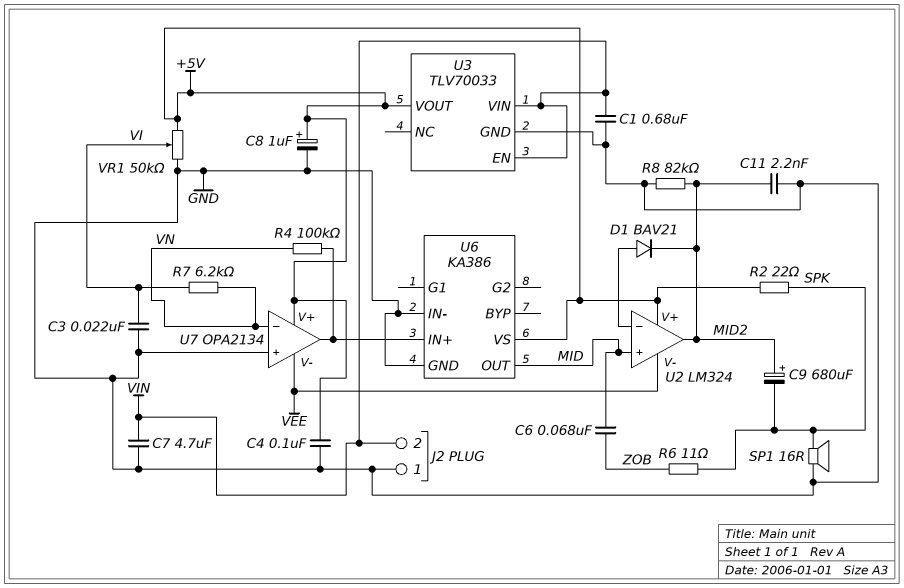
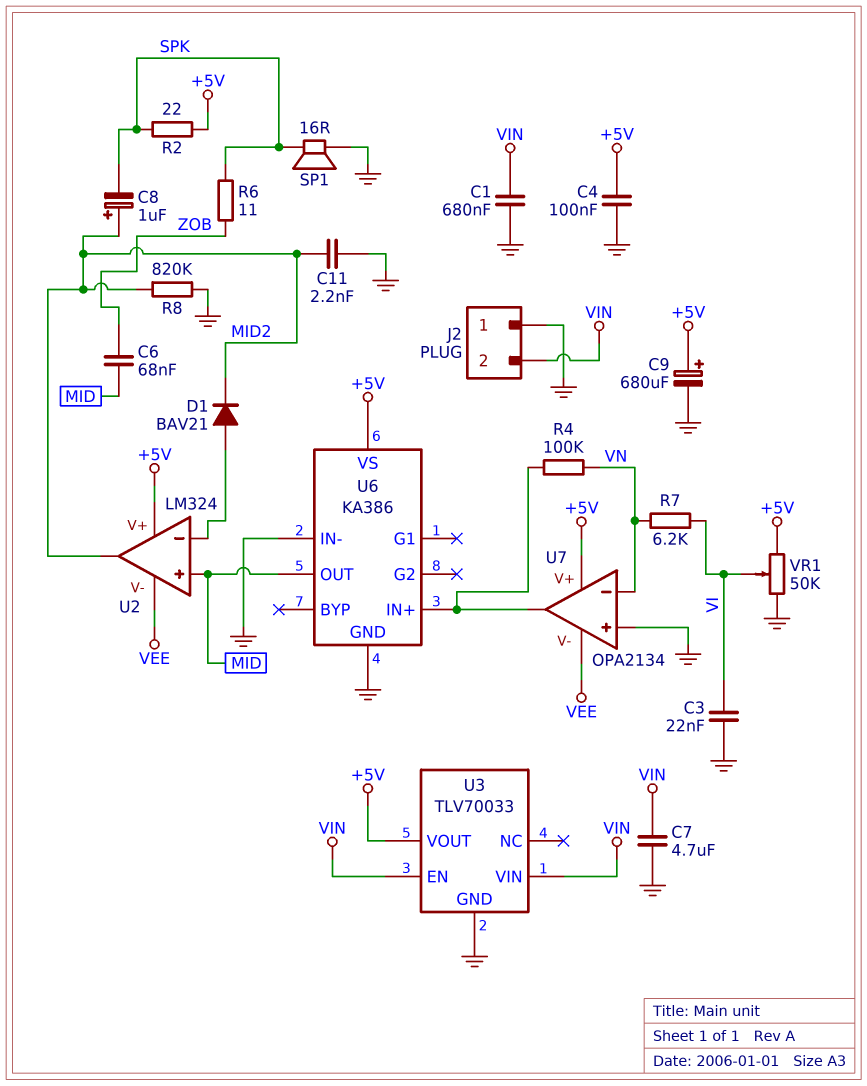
C8: 1uF (plus +5V, minus GND) -> 1uF (plus MID2, minus SPK)
C9: 680uF (plus MID2, minus SPK) -> 680uF (plus +5V, minus GND)
R8: 82k (GND, MID2) -> 820k (GND, MID2)

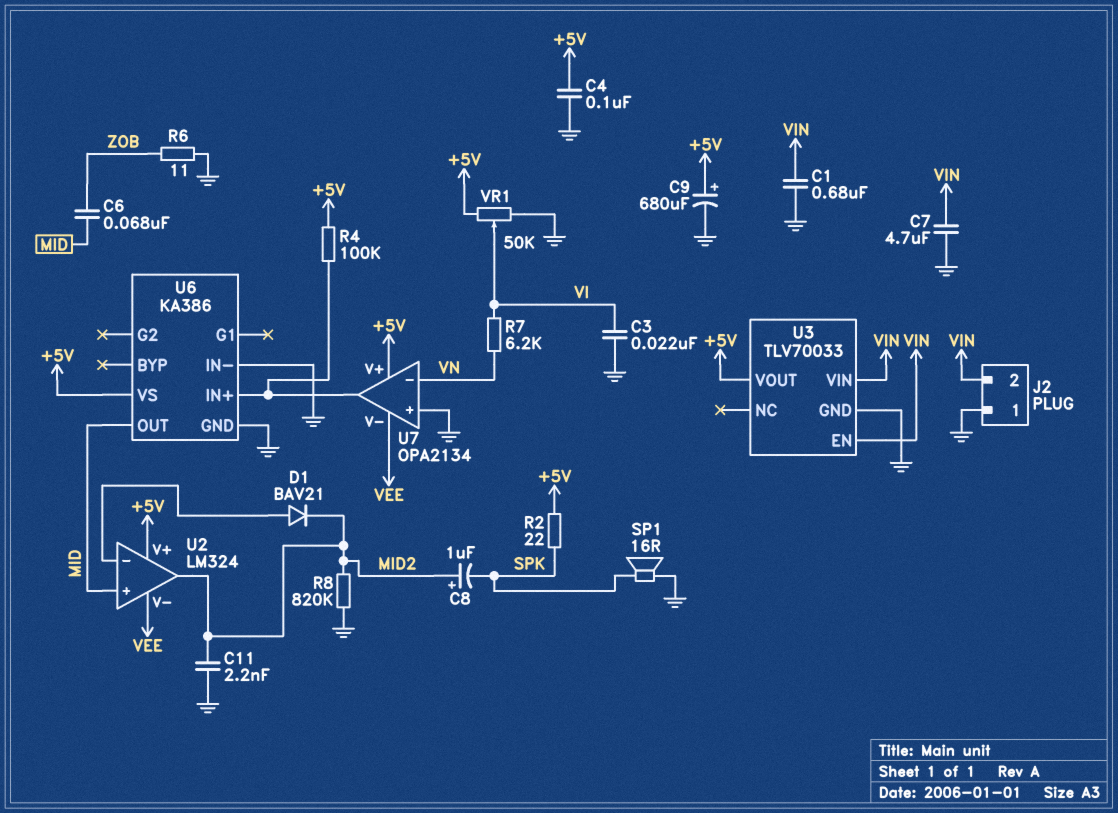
R4: 100k (U6/IN+, VN) -> 100k (+5V, U6/IN+)
R6: 11 (SPK, ZOB) -> 11 (GND, ZOB)

